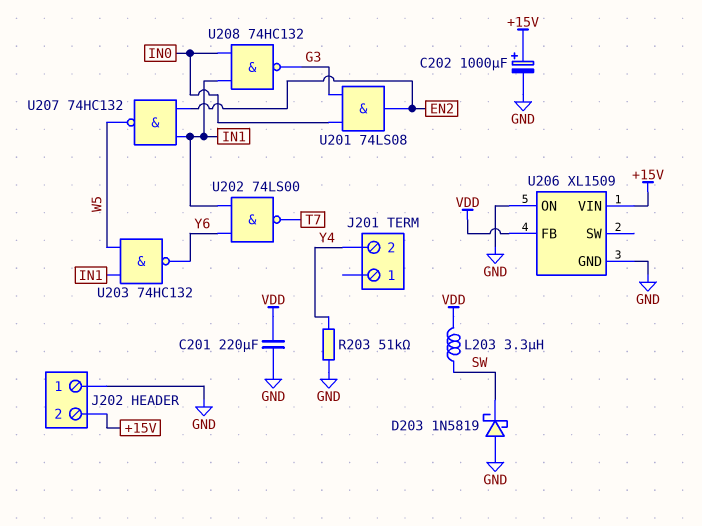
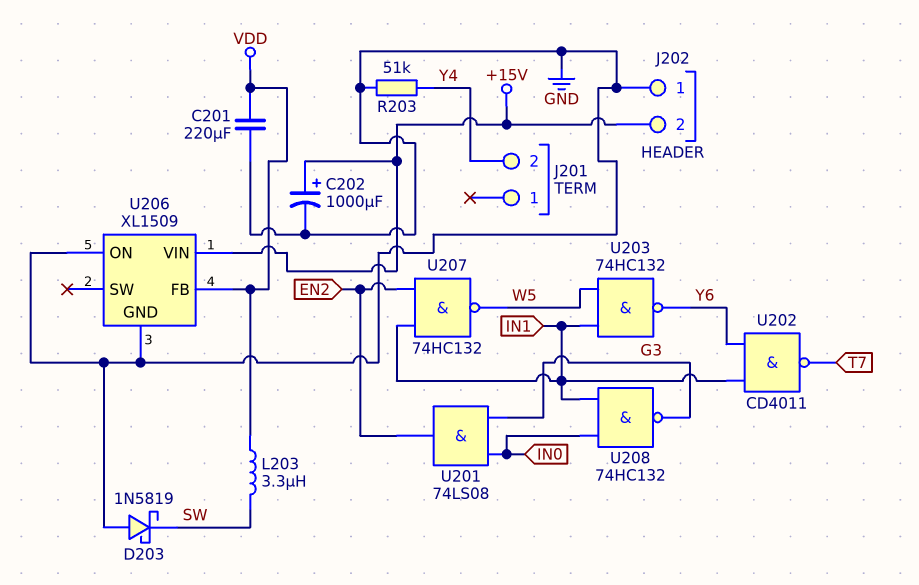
U202: NAND 74LS00 (in IN1, in Y6, out T7) -> NAND CD4011 (in IN1, in Y6, out T7)

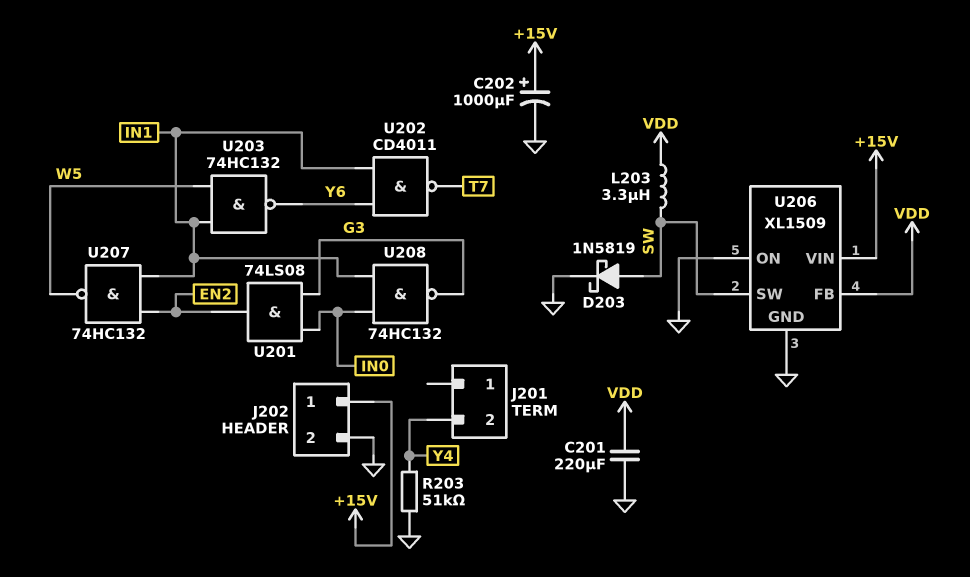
D203: schottky 1N5819 (A GND, K SW) -> schottky 1N5819 (A SW, K GND)
J202 pin 1: GND -> +15V
J202 pin 2: +15V -> GND
U206 pin SW: none -> SW

